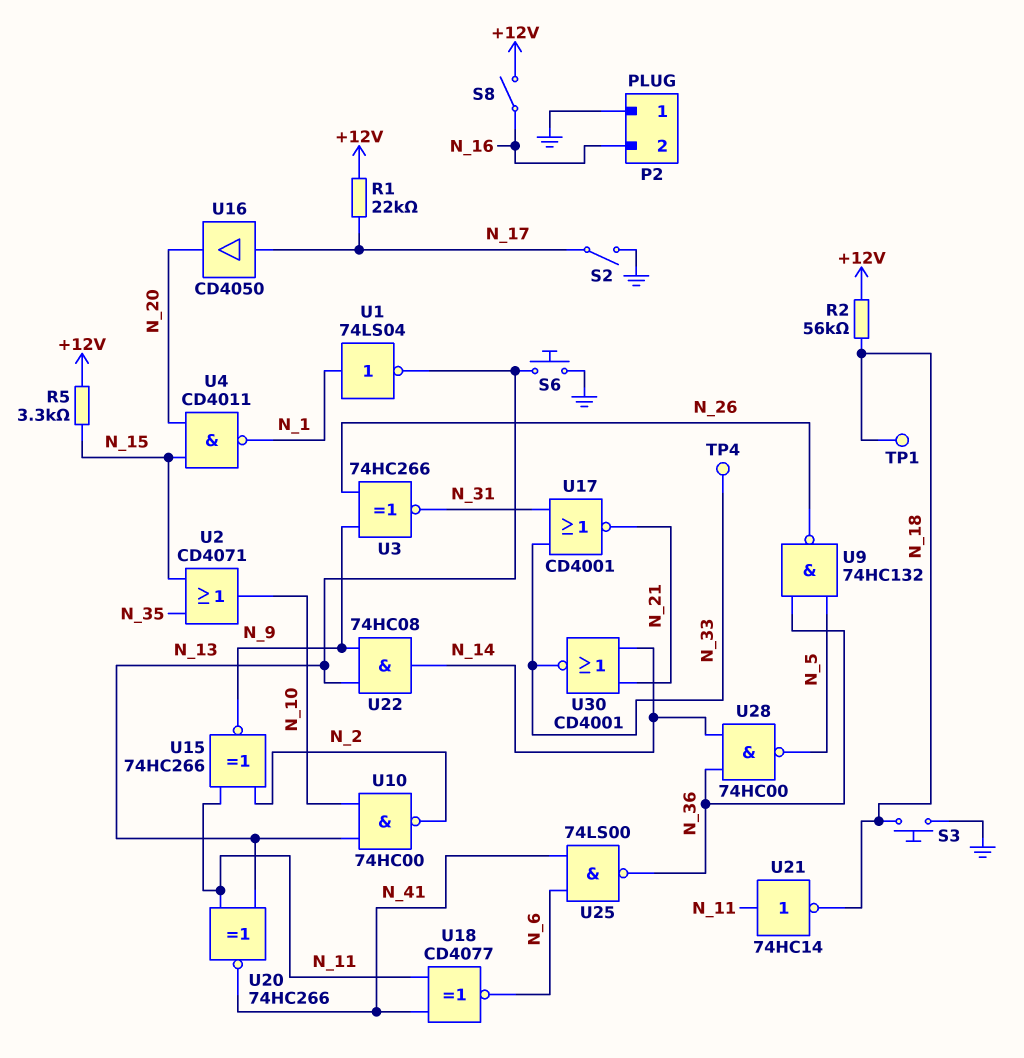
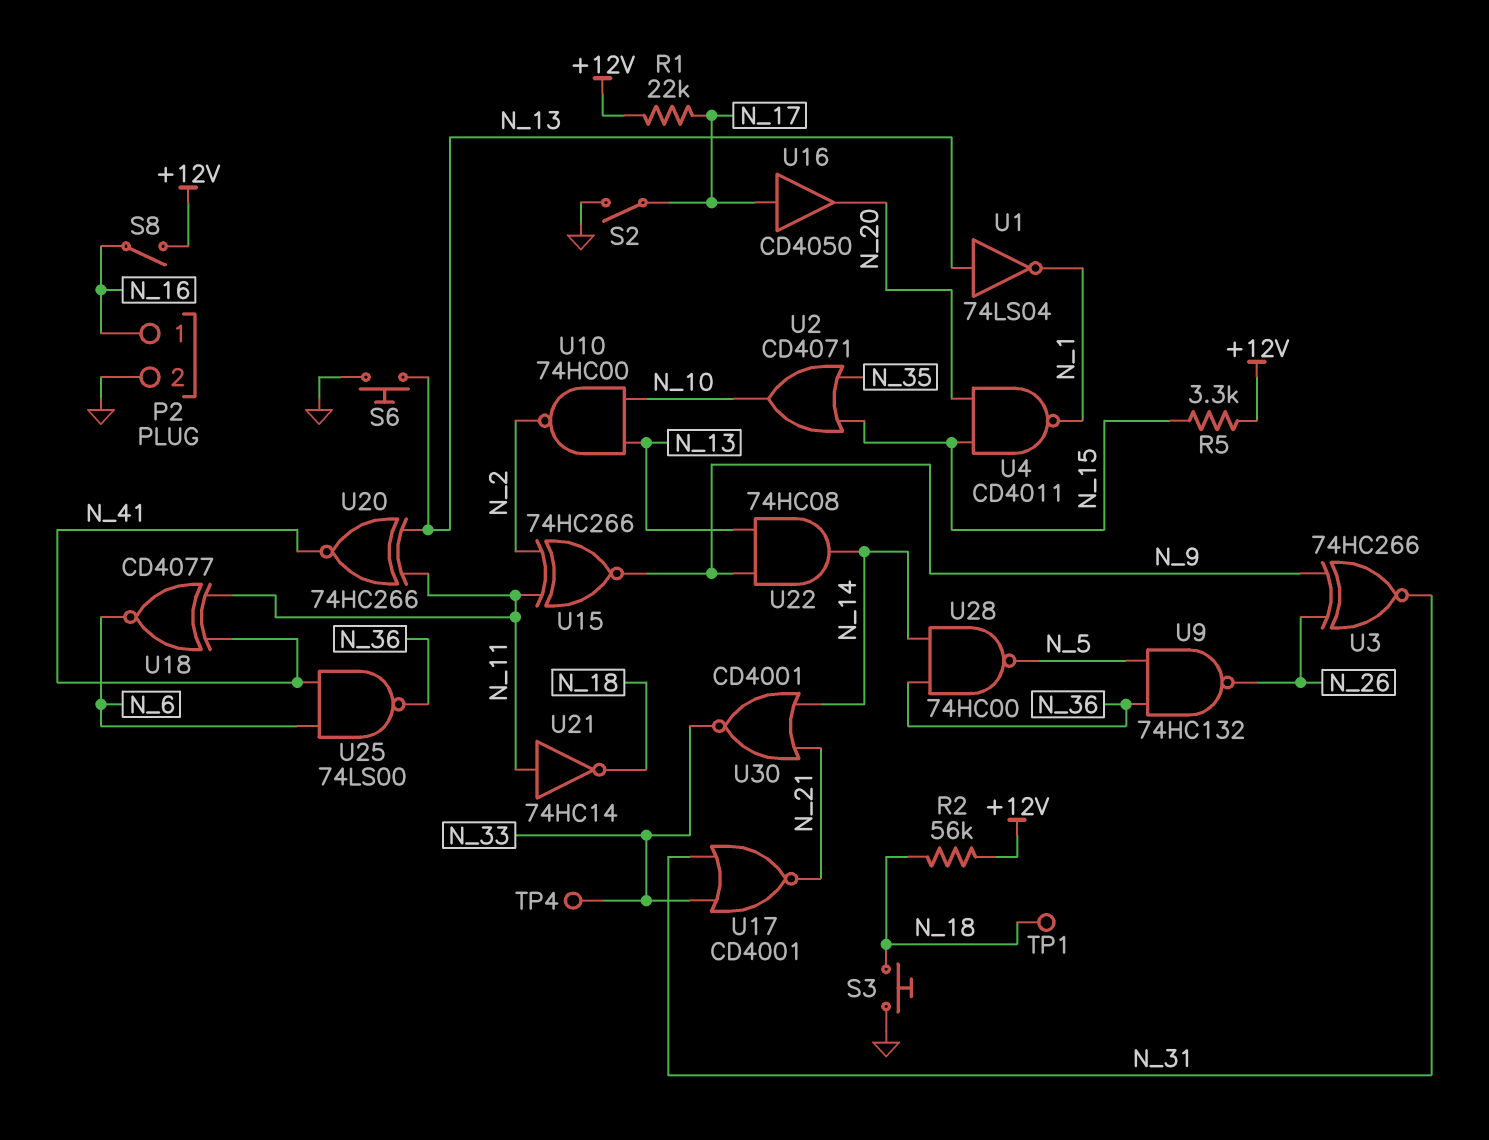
P2 pin 1: GND -> N_16
P2 pin 2: N_16 -> GND
U1: NOT 74LS04 (in N_1, out N_13) -> NOT 74LS04 (in N_13, out N_1)

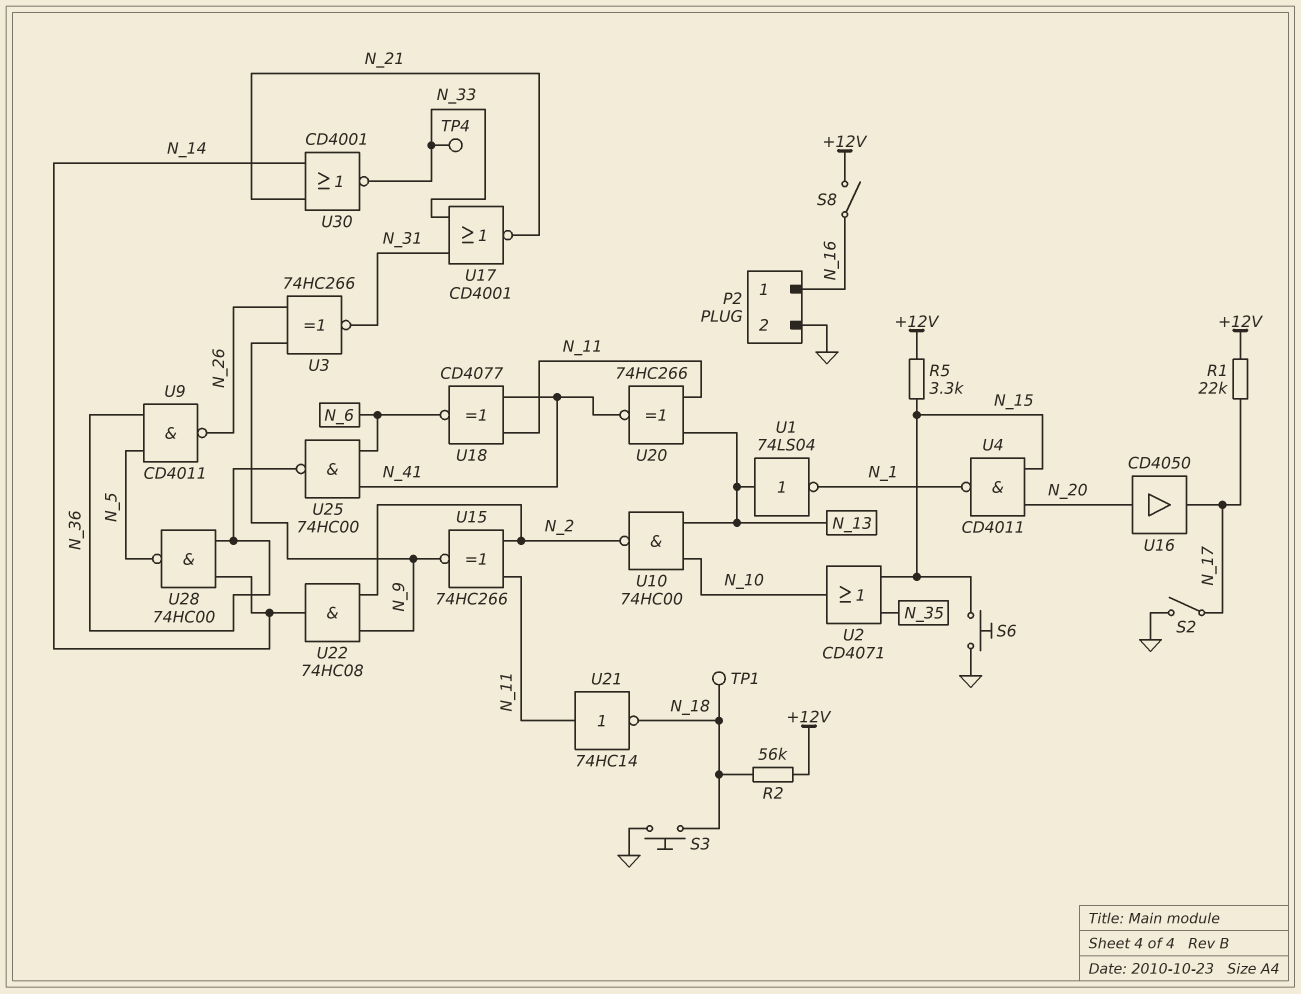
S6: button (GND, N_13) -> button (GND, N_15)
U9: NAND 74HC132 (in N_5, in N_36, out N_26) -> NAND CD4011 (in N_5, in N_36, out N_26)
U16: buffer CD4050 (in N_17, out N_20) -> buffer CD4050 (in N_20, out N_17)
U22: AND 74HC08 (in N_9, in N_13, out N_14) -> AND 74HC08 (in N_2, in N_9, out N_14)
U25: NAND 74LS00 (in N_6, in N_41, out N_36) -> NAND 74HC00 (in N_6, in N_41, out N_36)

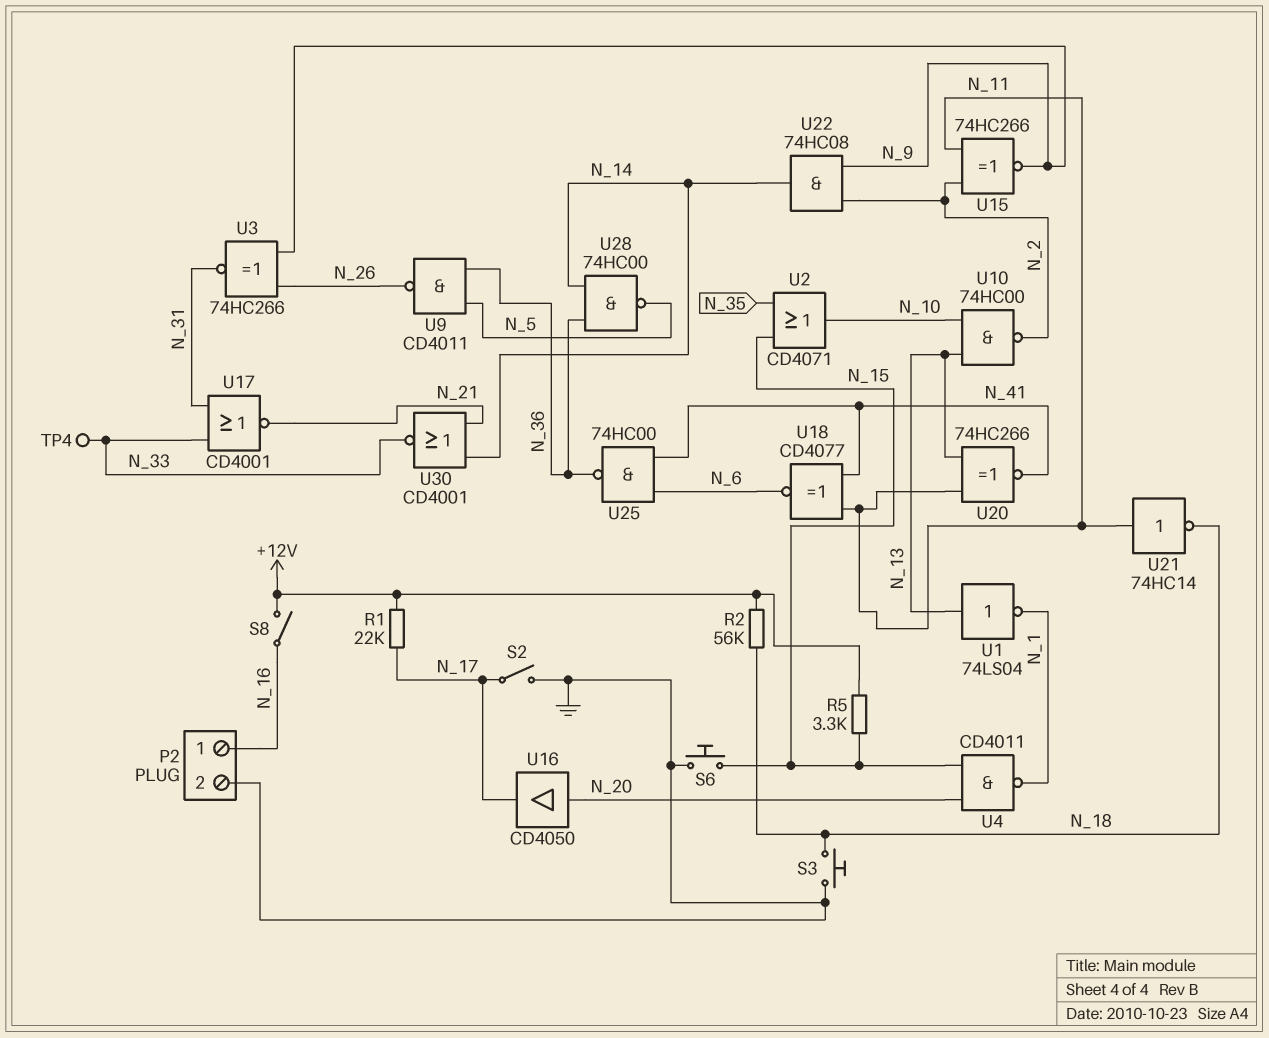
TP1: test point (N_18) -> none

